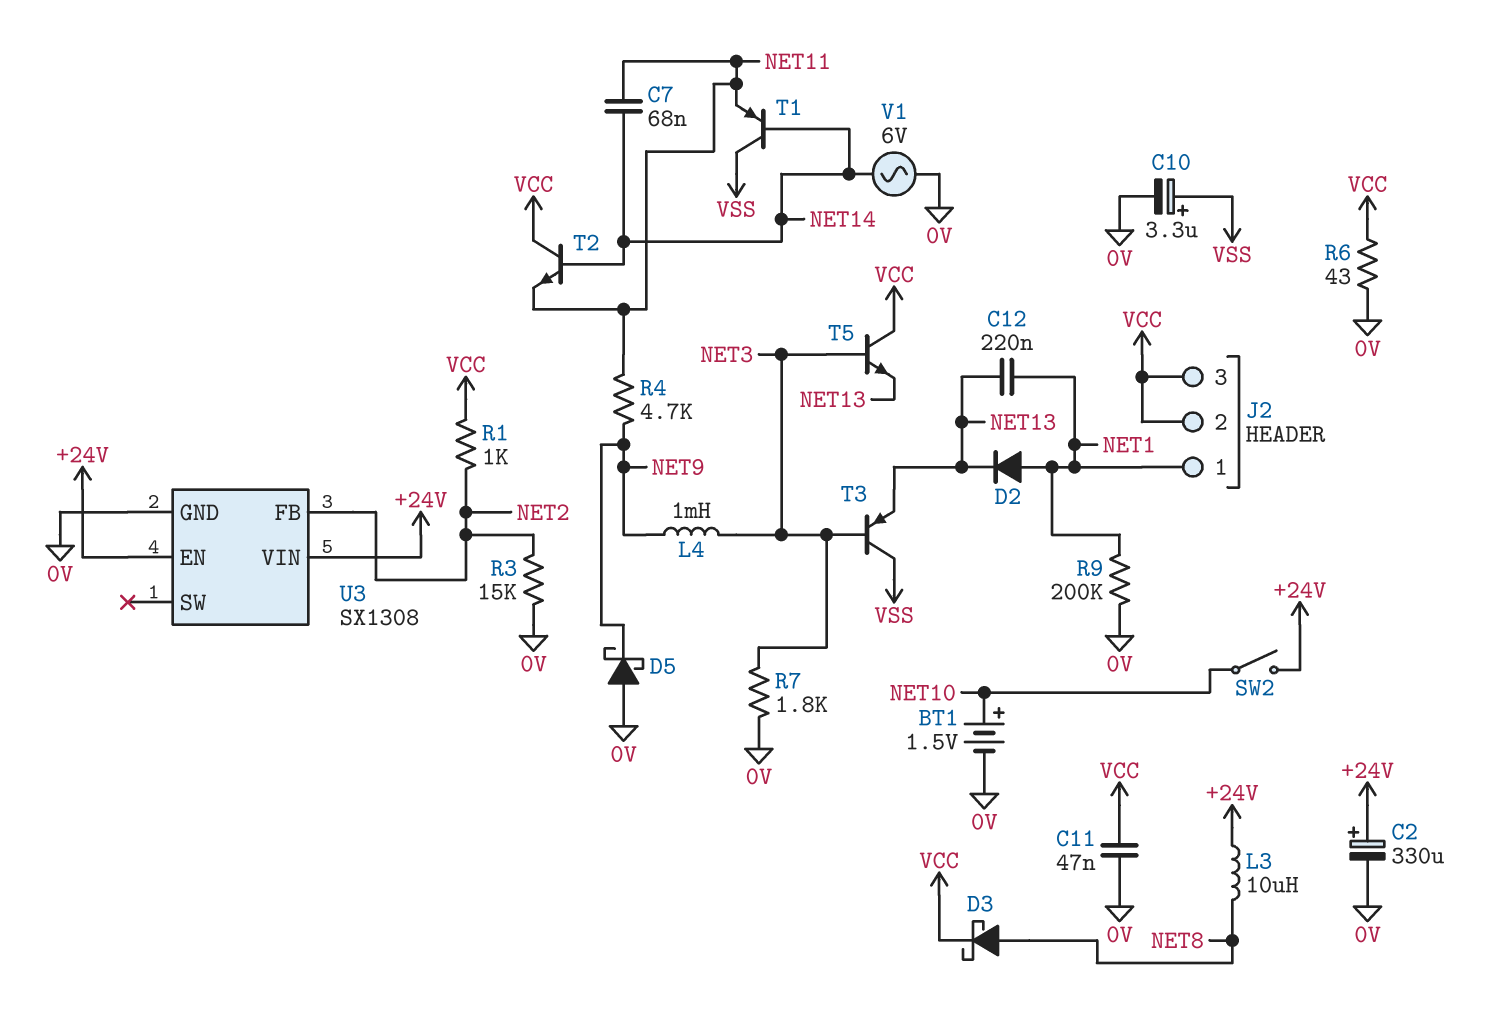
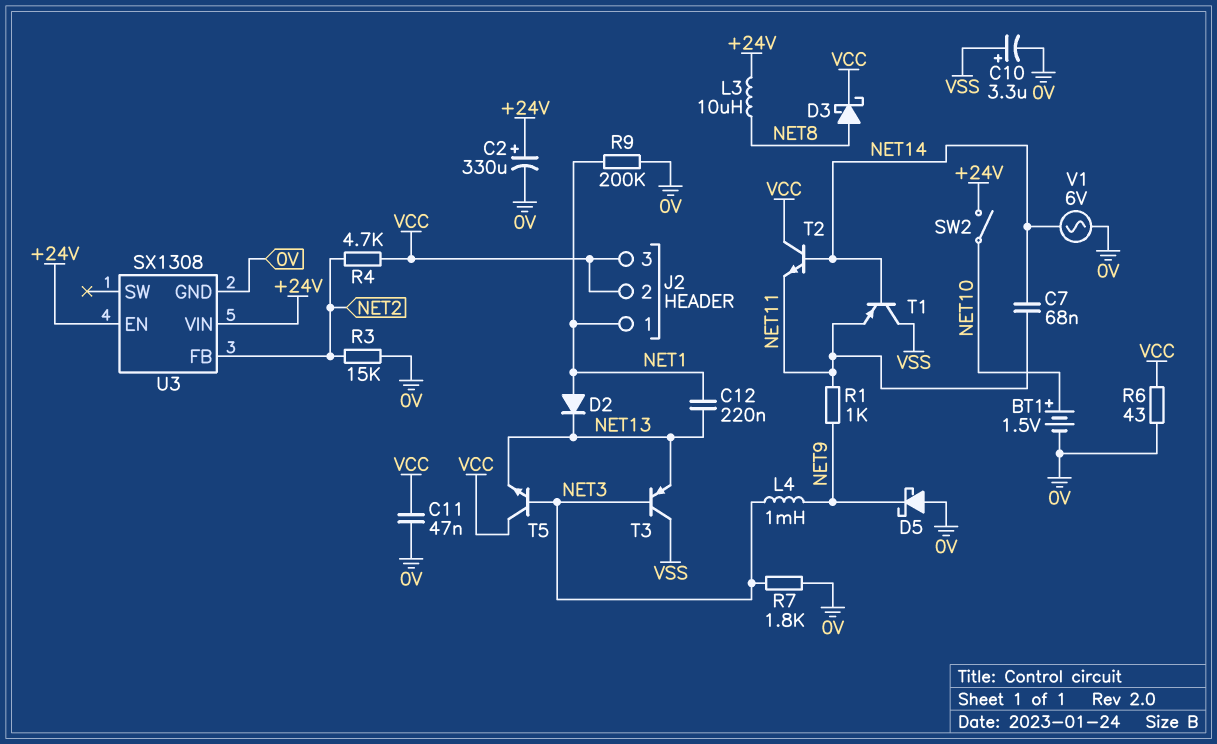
R1: 1k (NET2, VCC) -> 1k (NET9, NET11)
R4: 4.7k (NET9, NET11) -> 4.7k (NET2, VCC)

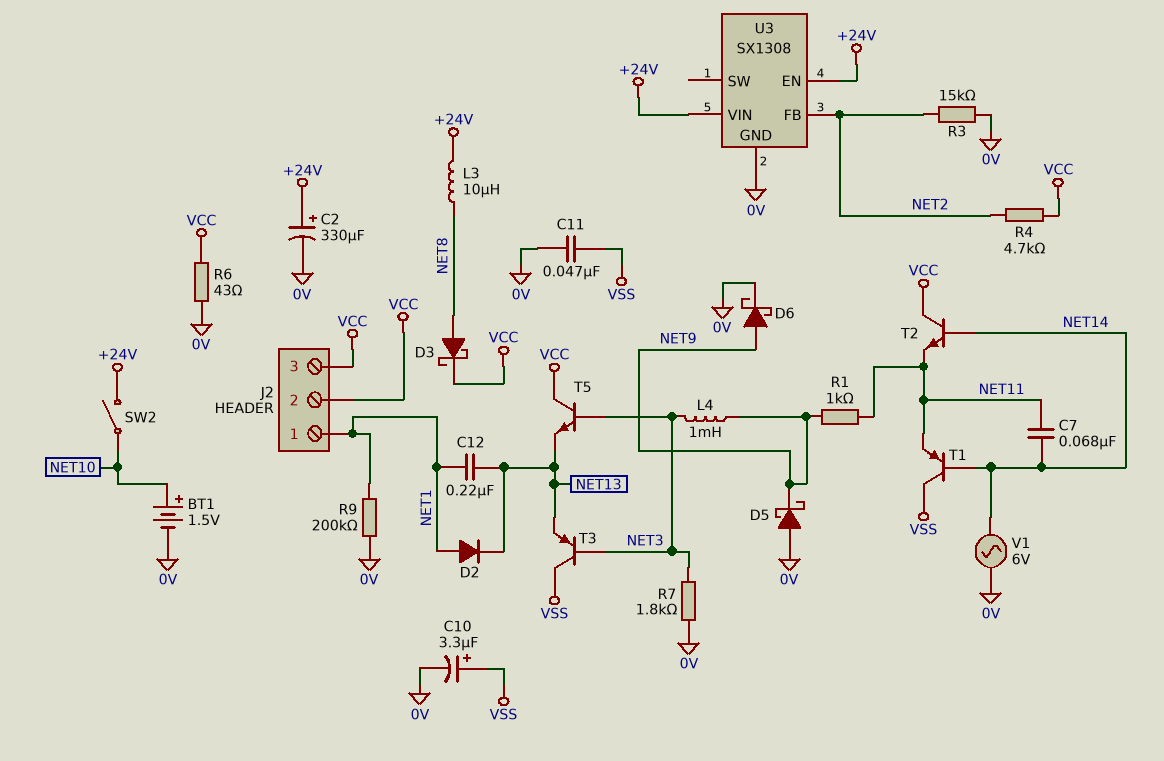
C11: 47nF (0V, VCC) -> 47nF (0V, VSS)
D6: none -> schottky (A NET9, K 0V)

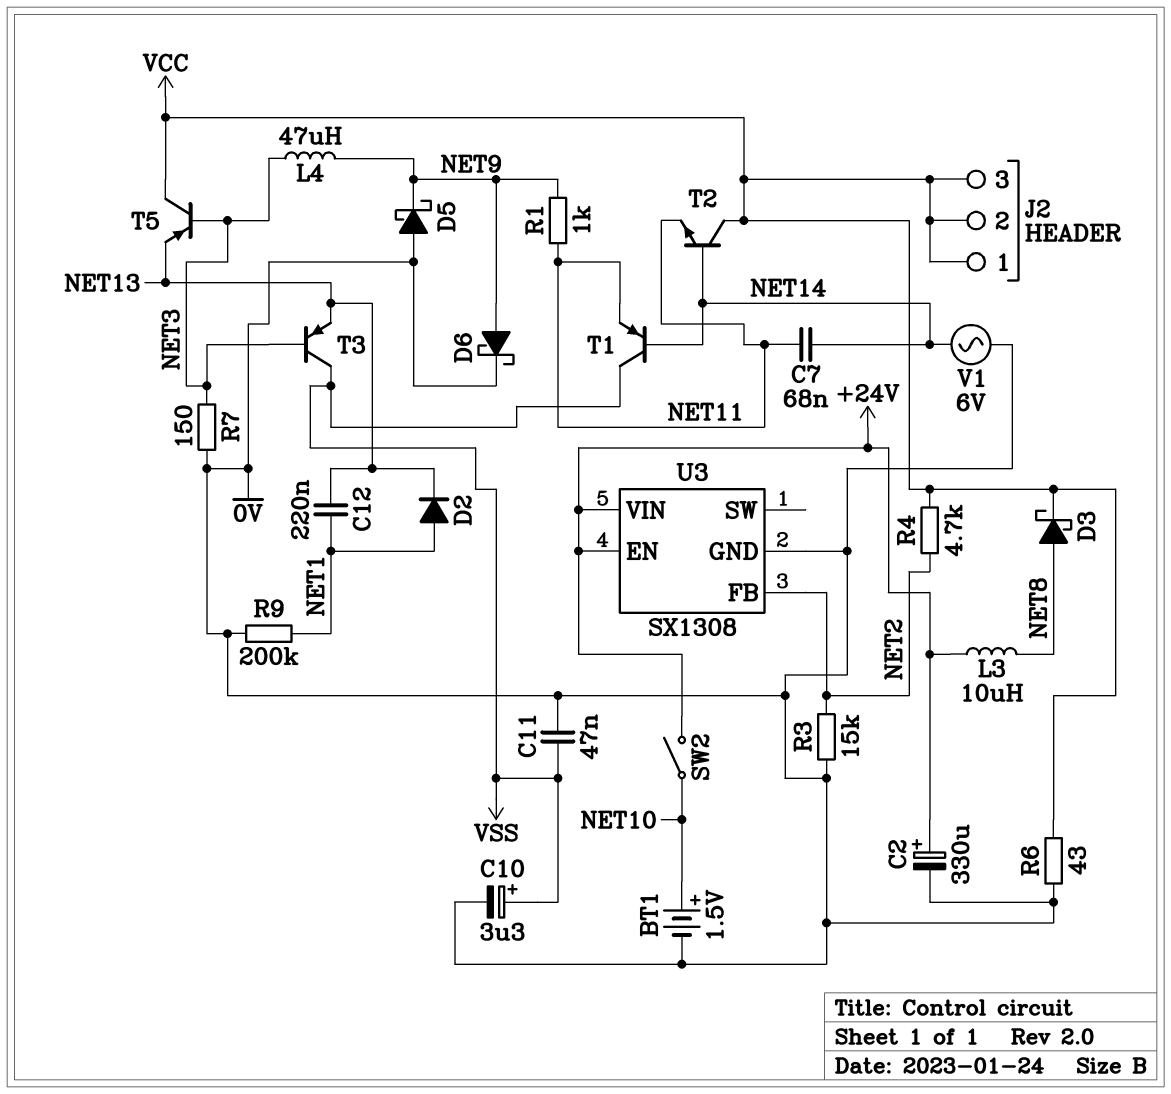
J2 pin 1: NET1 -> VCC
L4: 1mH (NET3, NET9) -> 47uH (NET3, NET9)
R7: 1.8k (0V, NET3) -> 150 (0V, NET3)
T5: NPN (B NET3, C VCC, E NET13) -> PNP (B NET3, C VCC, E NET13)

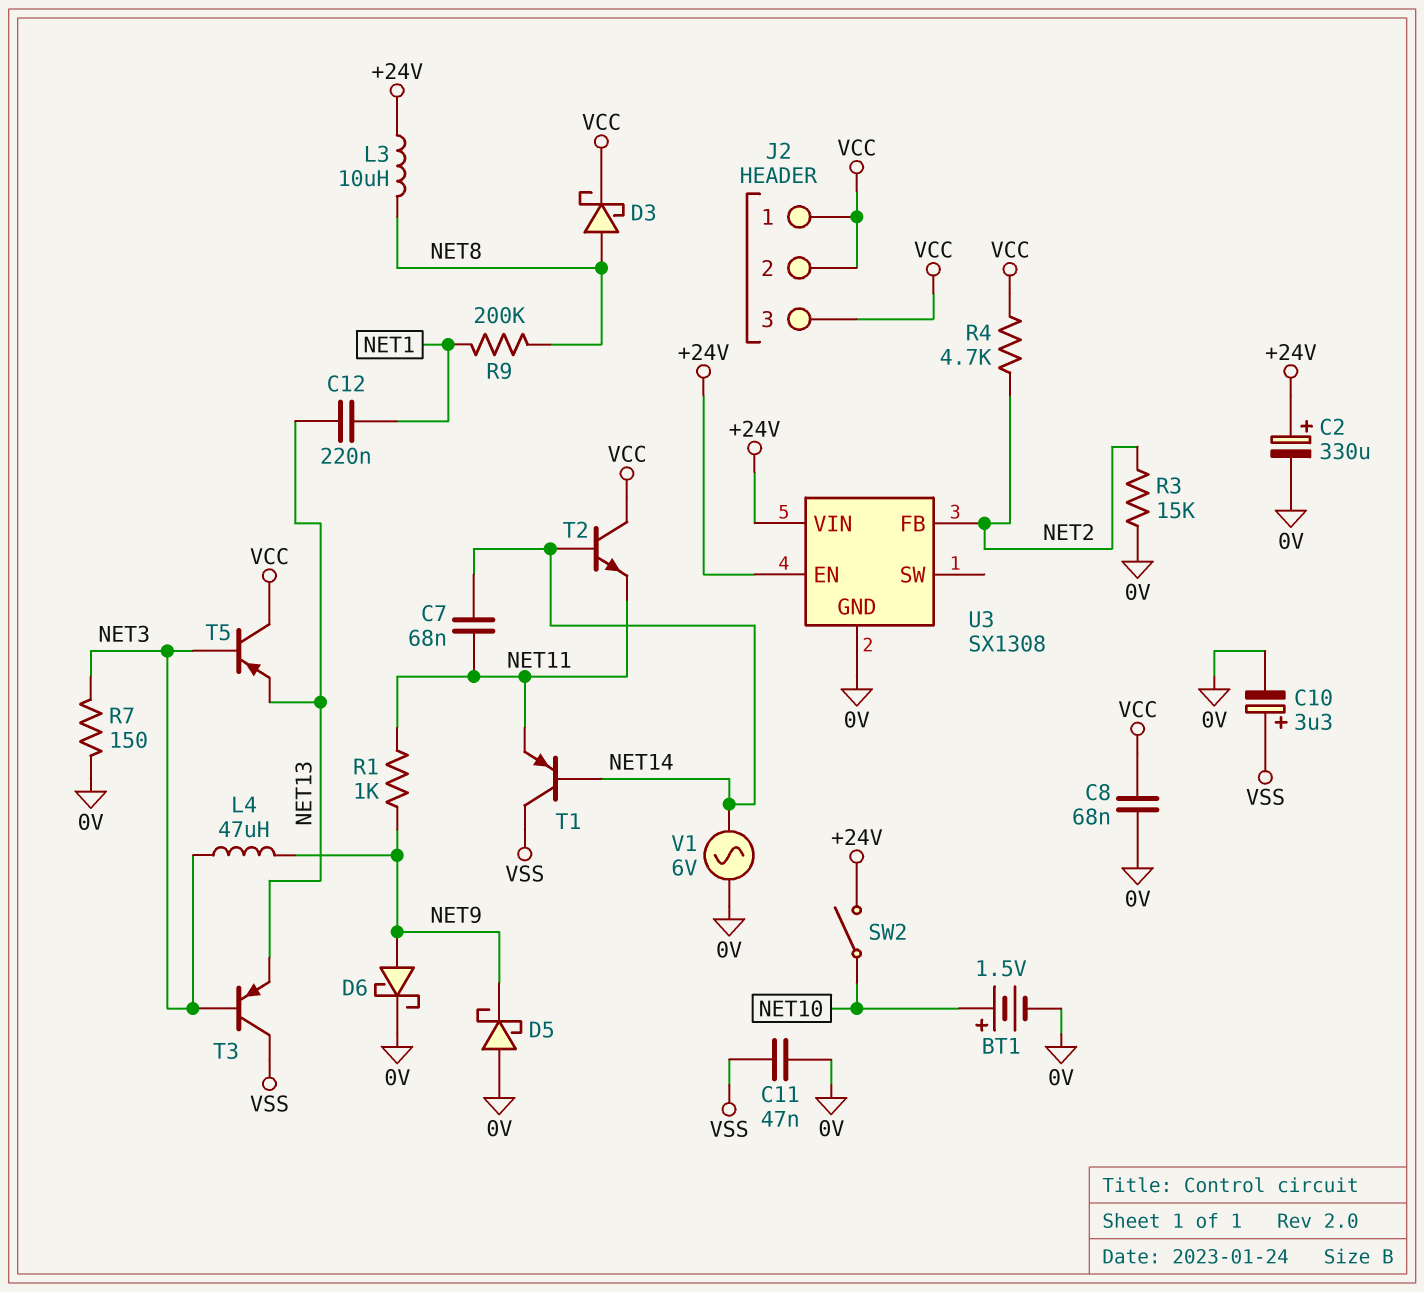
C8: none -> 68nF (0V, VCC)
D2: diode (A NET1, K NET13) -> none
R6: 43 (0V, VCC) -> none
R9: 200k (0V, NET1) -> 200k (NET1, NET8)

